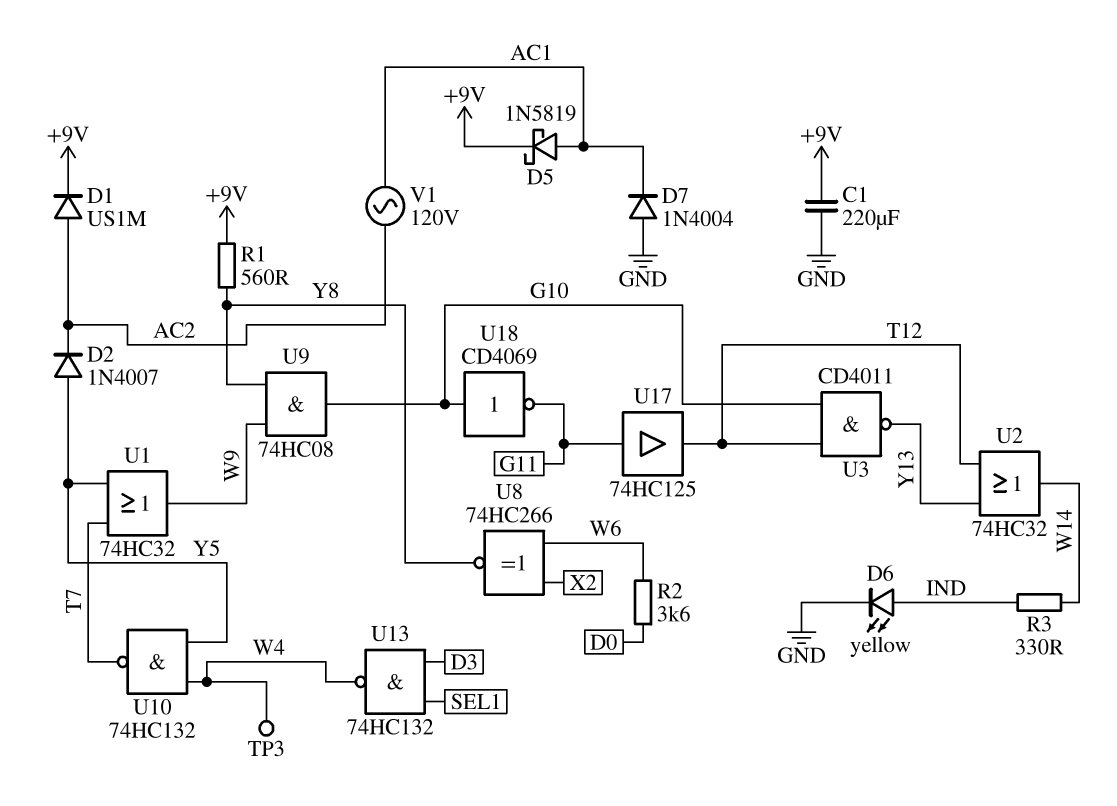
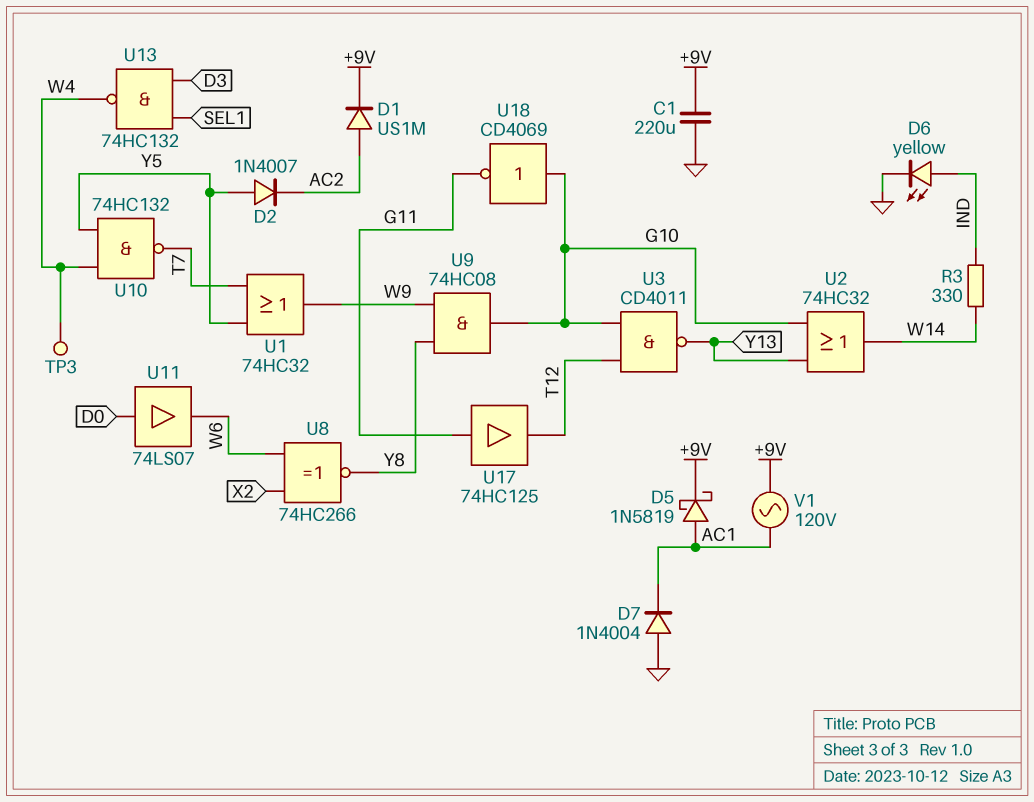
R1: 560 (+9V, Y8) -> none
R2: 3.6k (D0, W6) -> none
U2: OR 74HC32 (in T12, in Y13, out W14) -> OR 74HC32 (in G10, in Y13, out W14)
U11: none -> buffer 74LS07 (in D0, out W6)
V1: AC 120V (AC1, AC2) -> AC 120V (+9V, AC1)

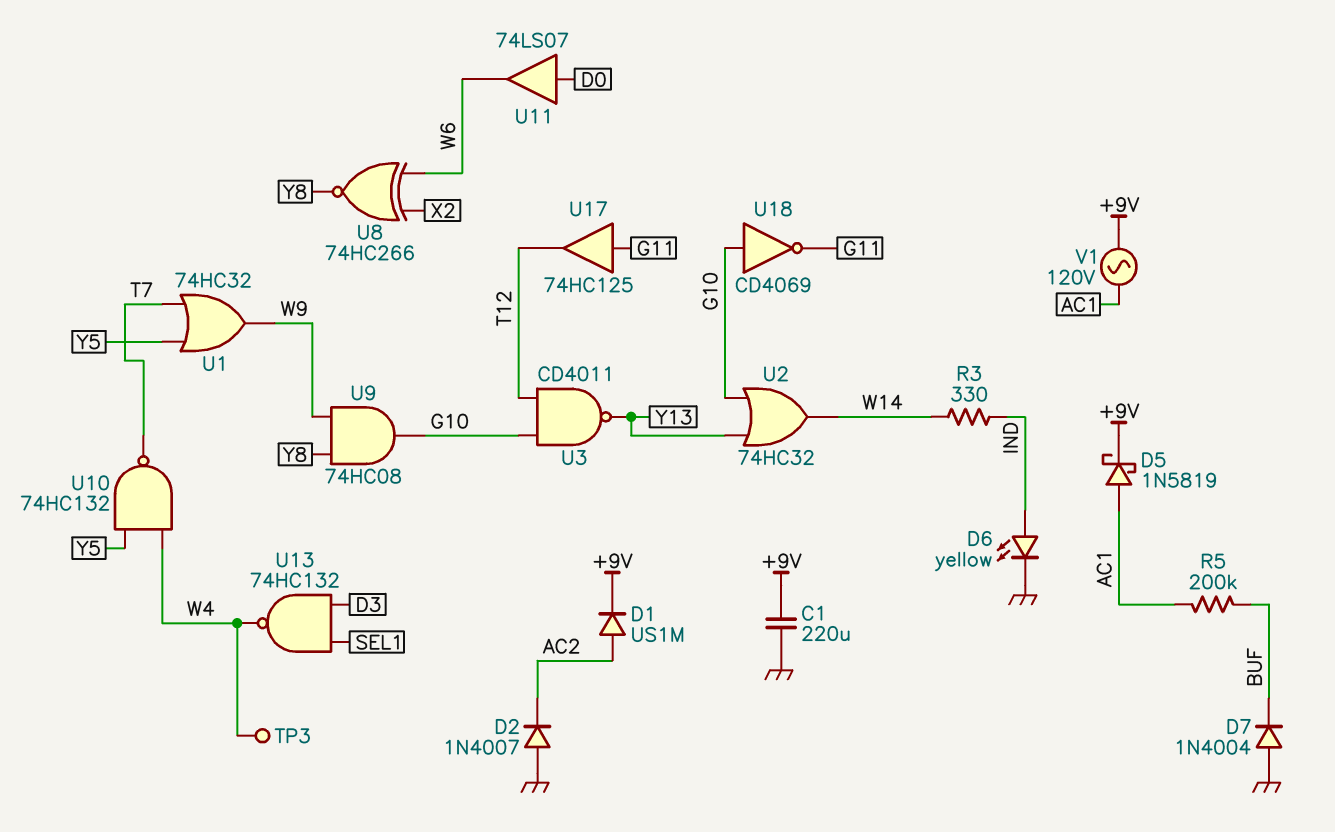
D2: diode 1N4007 (A Y5, K AC2) -> diode 1N4007 (A GND, K AC2)
D7: diode 1N4004 (A GND, K AC1) -> diode 1N4004 (A GND, K BUF)
R5: none -> 200k (AC1, BUF)

